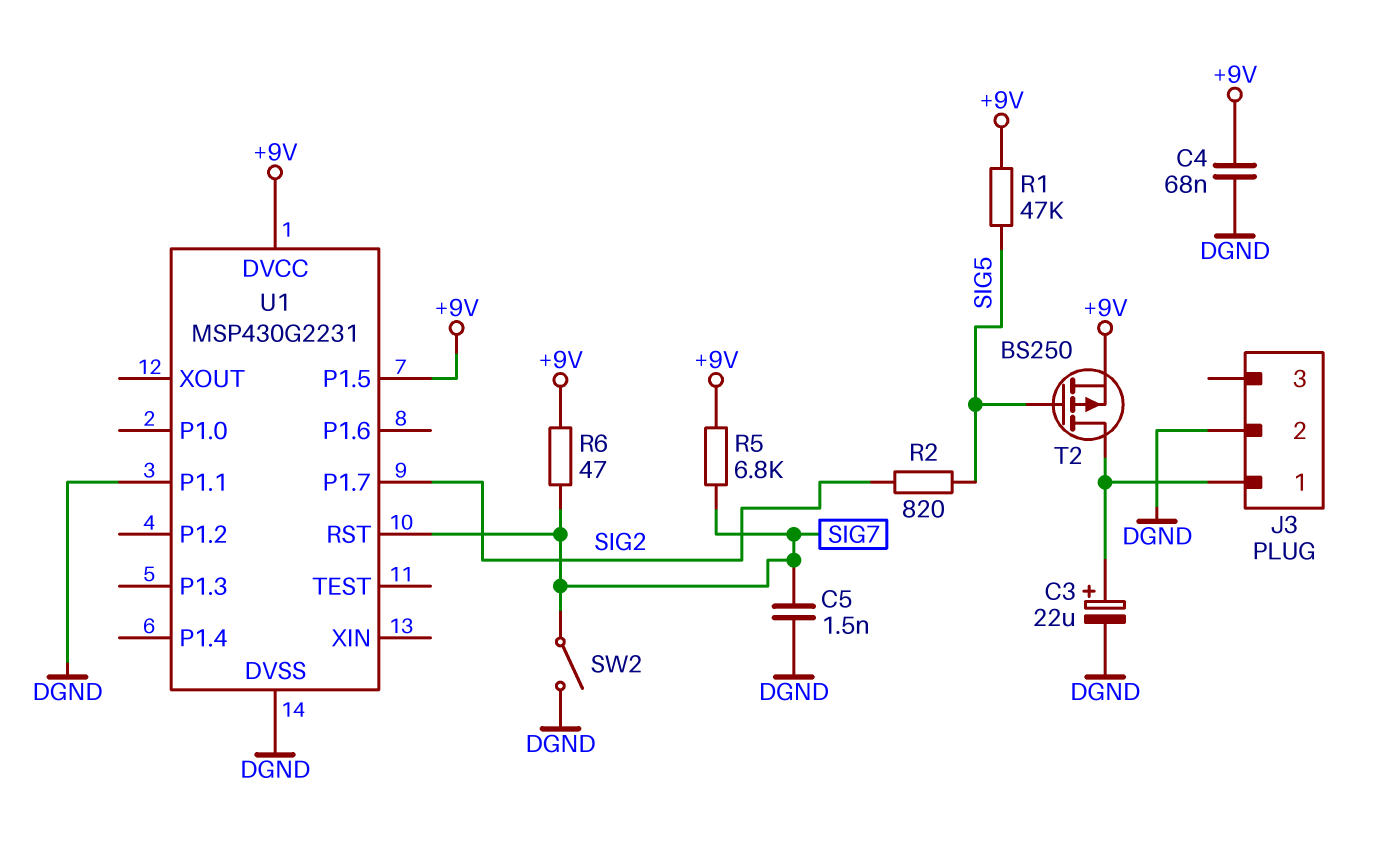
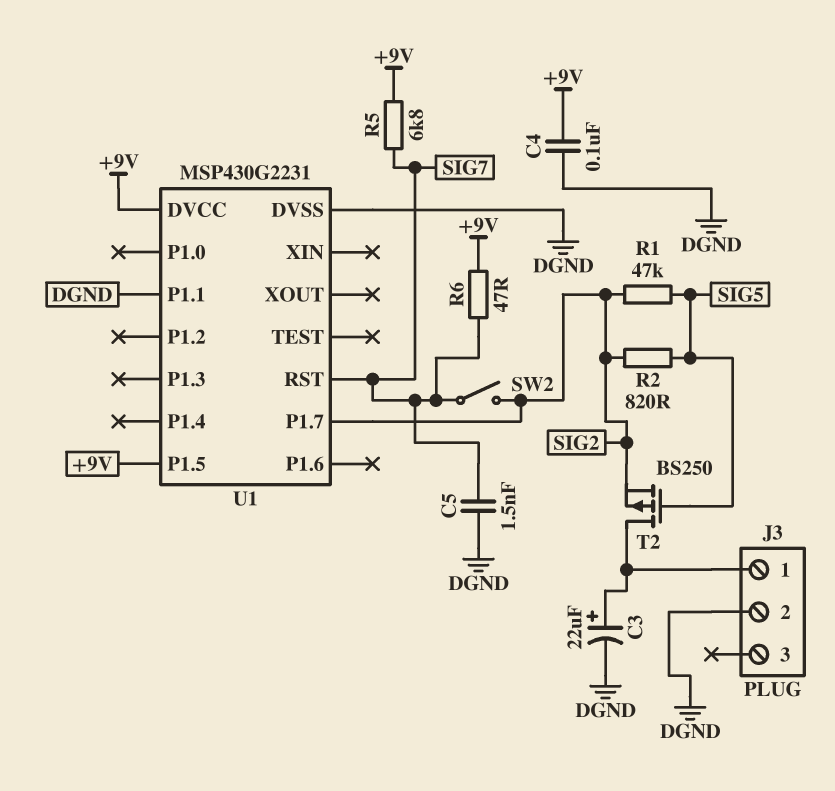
C4: 68nF (+9V, DGND) -> 100nF (+9V, DGND)
R1: 47k (+9V, SIG5) -> 47k (SIG2, SIG5)
SW2: switch (DGND, SIG7) -> switch (SIG2, SIG7)
T2: PMOS BS250 (G SIG5, D J3/1, S +9V) -> PMOS BS250 (G SIG5, D J3/1, S SIG2)

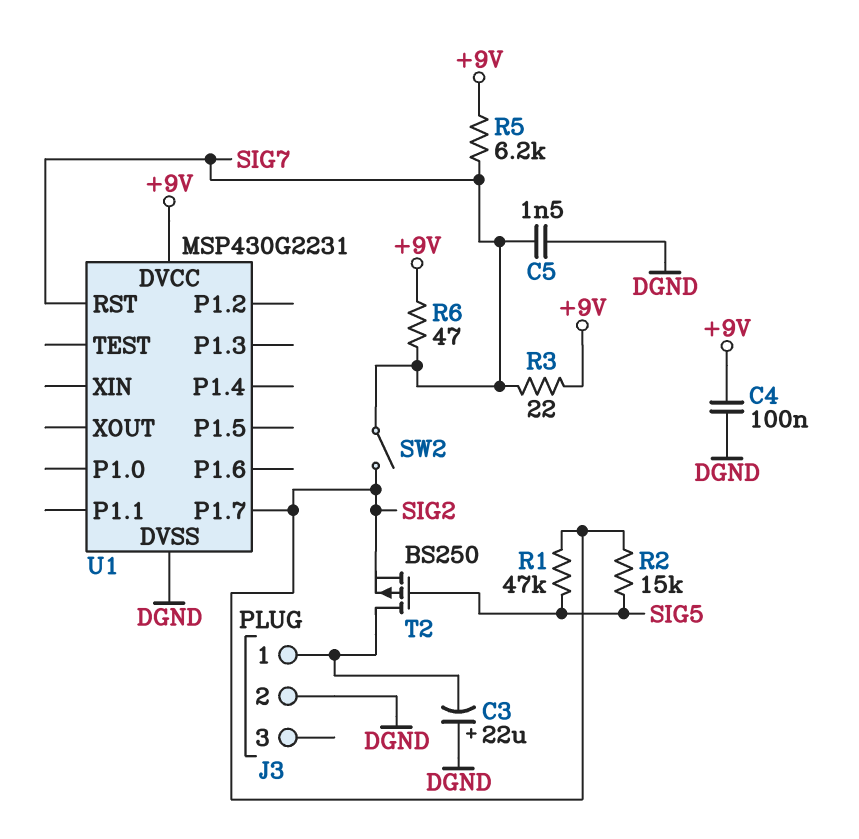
C3: 22uF (plus J3/1, minus DGND) -> 22uF (plus DGND, minus J3/1)
R2: 820 (SIG2, SIG5) -> 15k (SIG2, SIG5)
R3: none -> 22 (+9V, SIG7)
R5: 6.8k (+9V, SIG7) -> 6.2k (+9V, SIG7)
U1 pin P1.1: DGND -> none
U1 pin P1.5: +9V -> none

